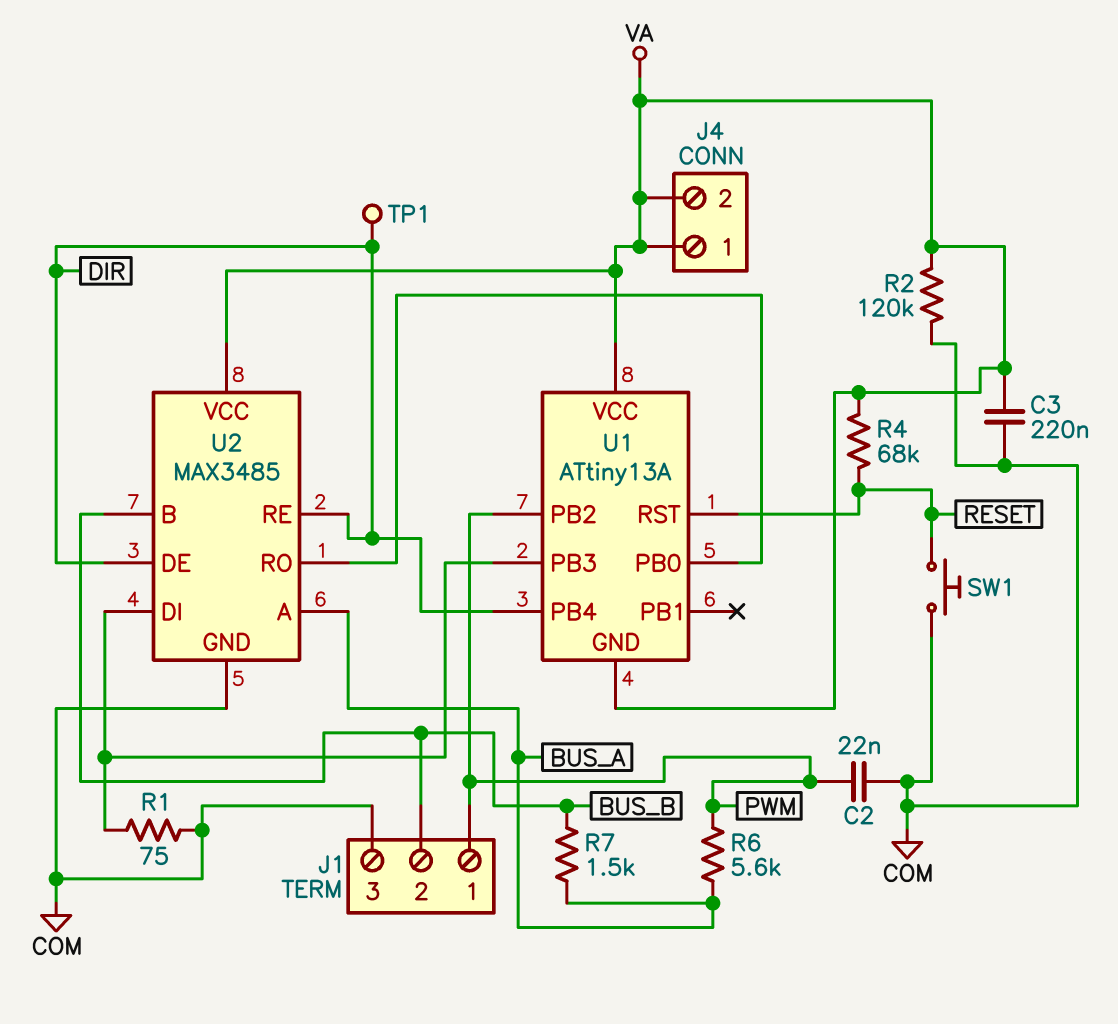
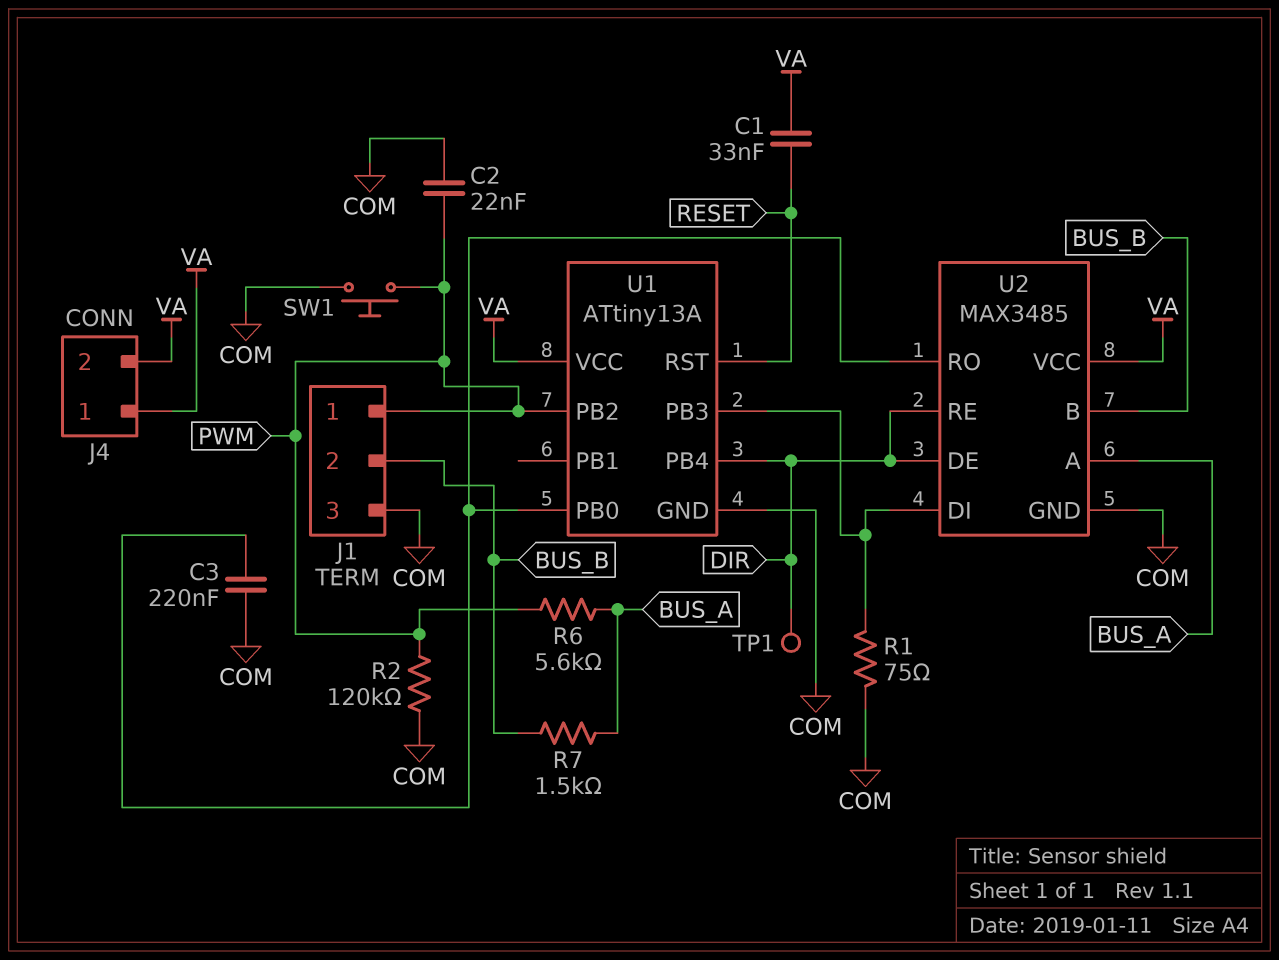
C1: none -> 33nF (RESET, VA)
C3: 220nF (COM, VA) -> 220nF (COM, U1/PB0)
R2: 120k (COM, VA) -> 120k (COM, PWM)
R4: 68k (RESET, VA) -> none
SW1: button (COM, RESET) -> button (COM, PWM)
U1 pin GND: VA -> COM

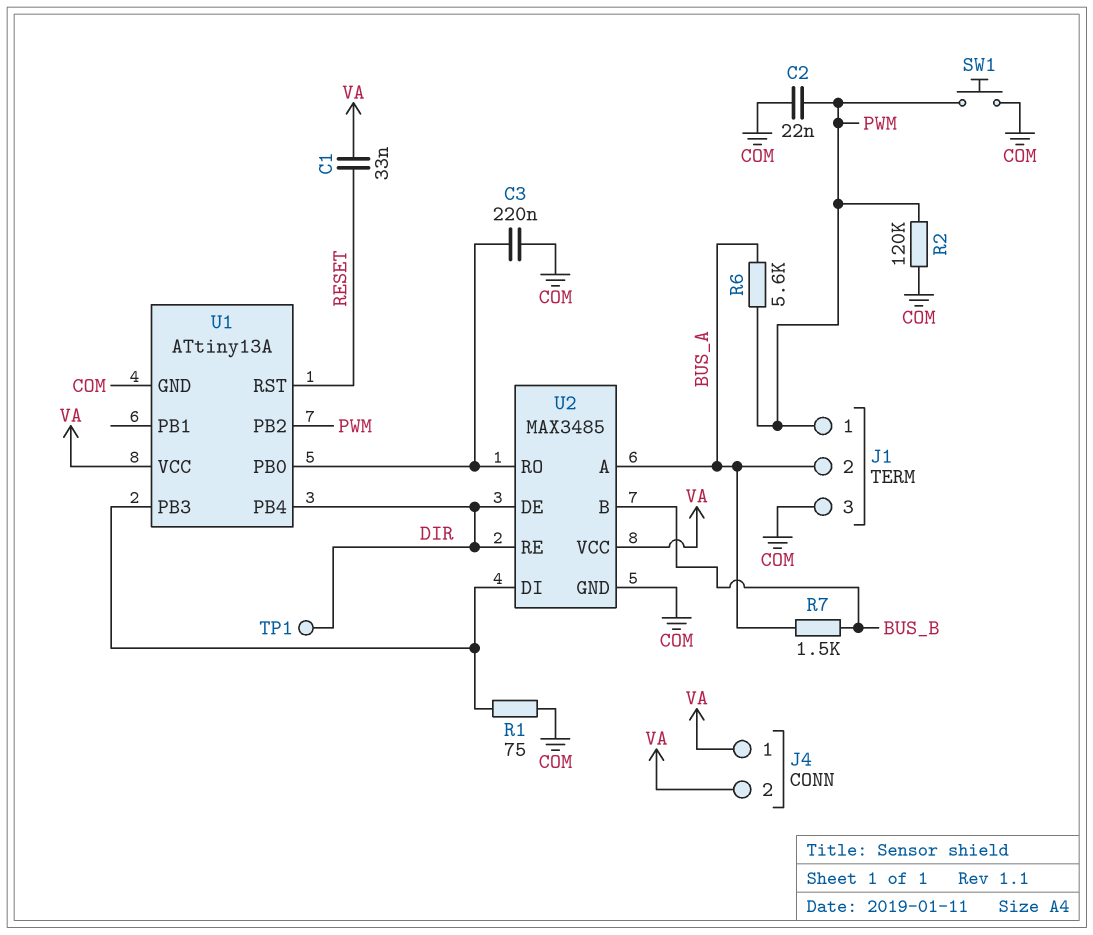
J1 pin 2: BUS_B -> BUS_A

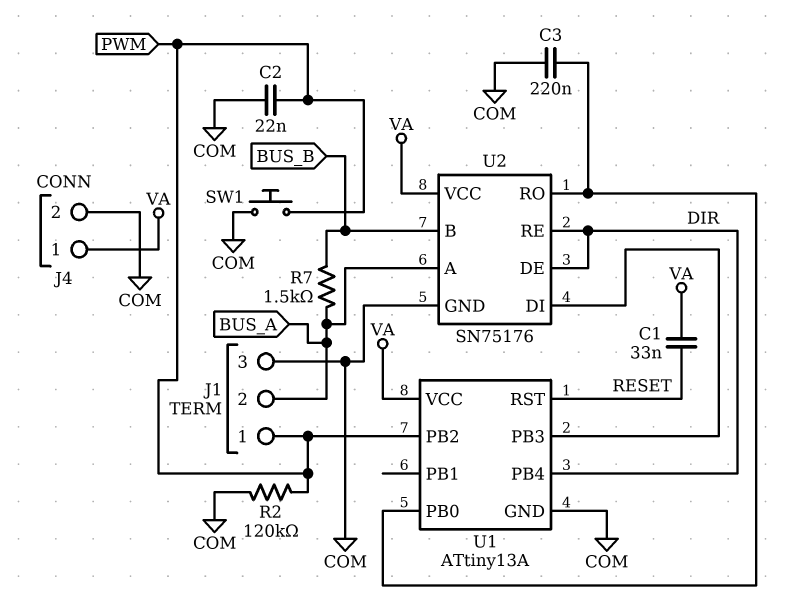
J4 pin 2: VA -> COM
R1: 75 (COM, U1/PB3) -> none
R6: 5.6k (BUS_A, PWM) -> none
TP1: test point (DIR) -> none
U2: MAX3485 -> SN75176

